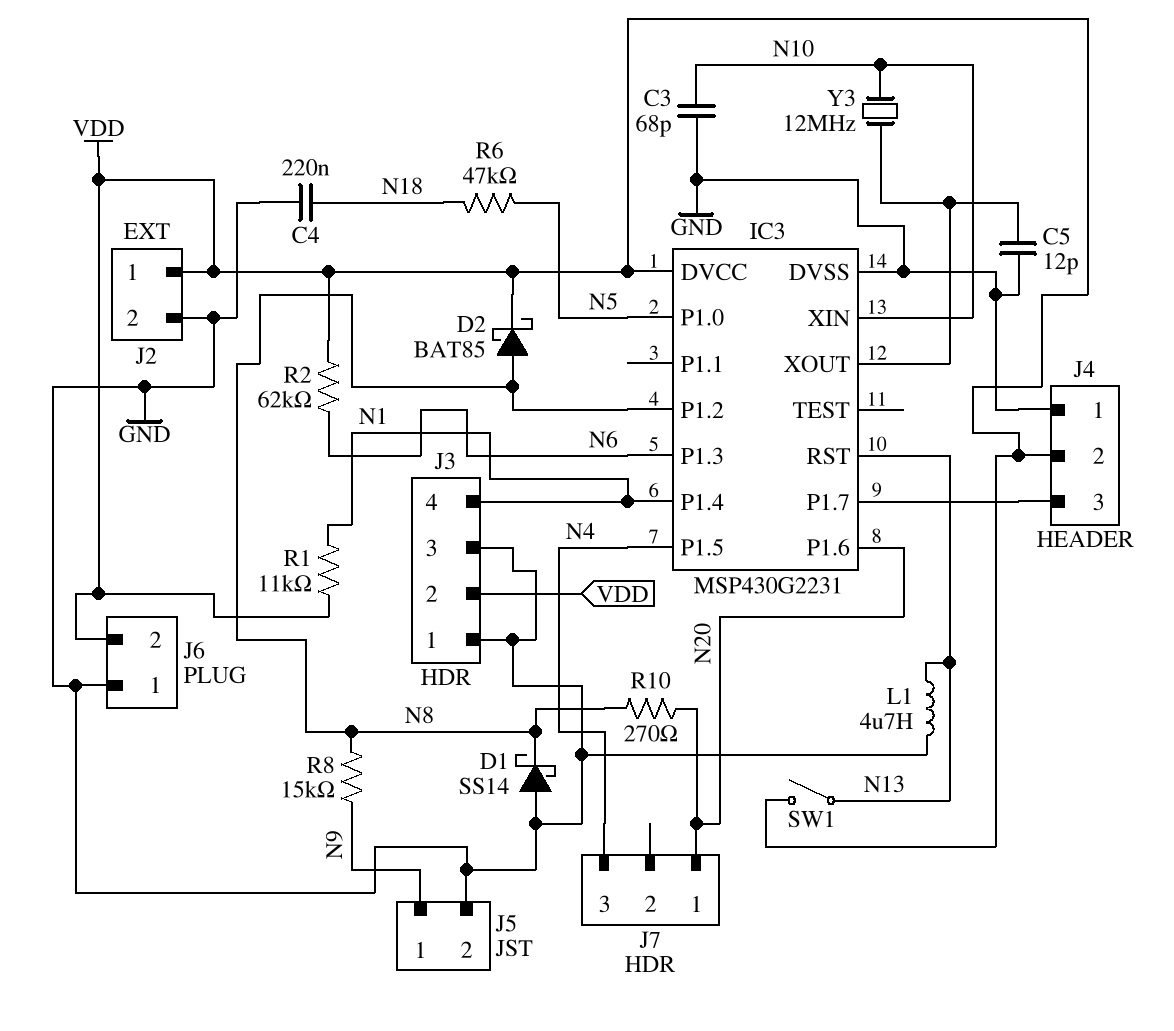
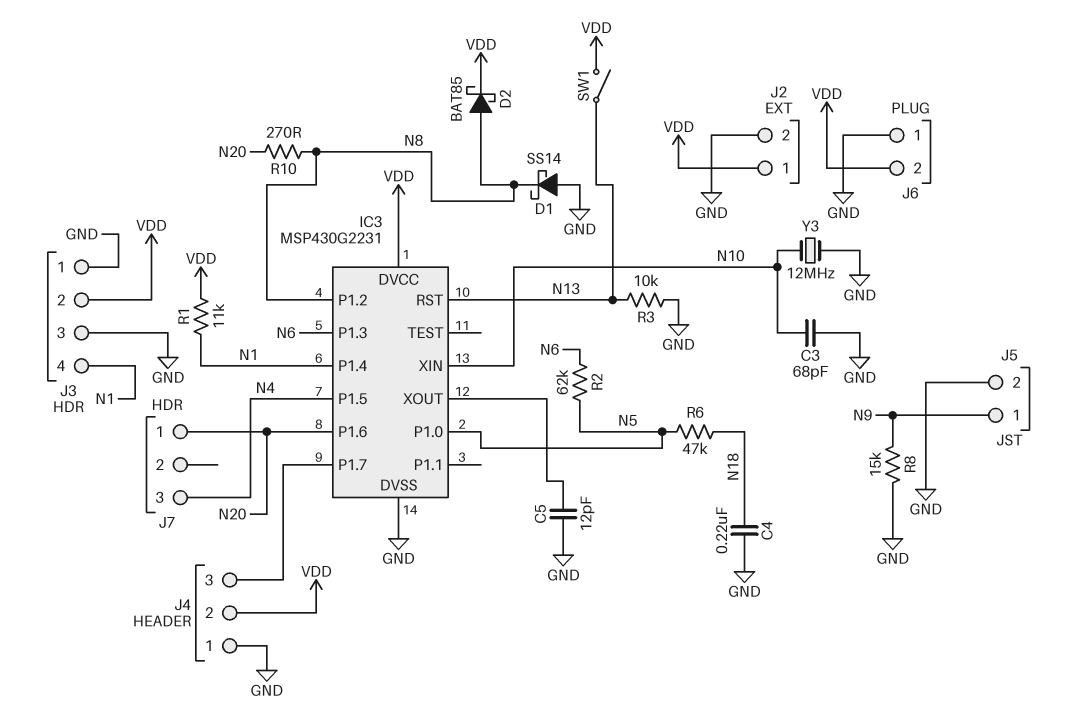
L1: 4.7uH (GND, N13) -> none
R2: 62k (N6, VDD) -> 62k (N5, N6)
R3: none -> 10k (GND, N13)
R8: 15k (N8, N9) -> 15k (GND, N9)
Y3: 12MHz (IC3/XOUT, N10) -> 12MHz (GND, N10)

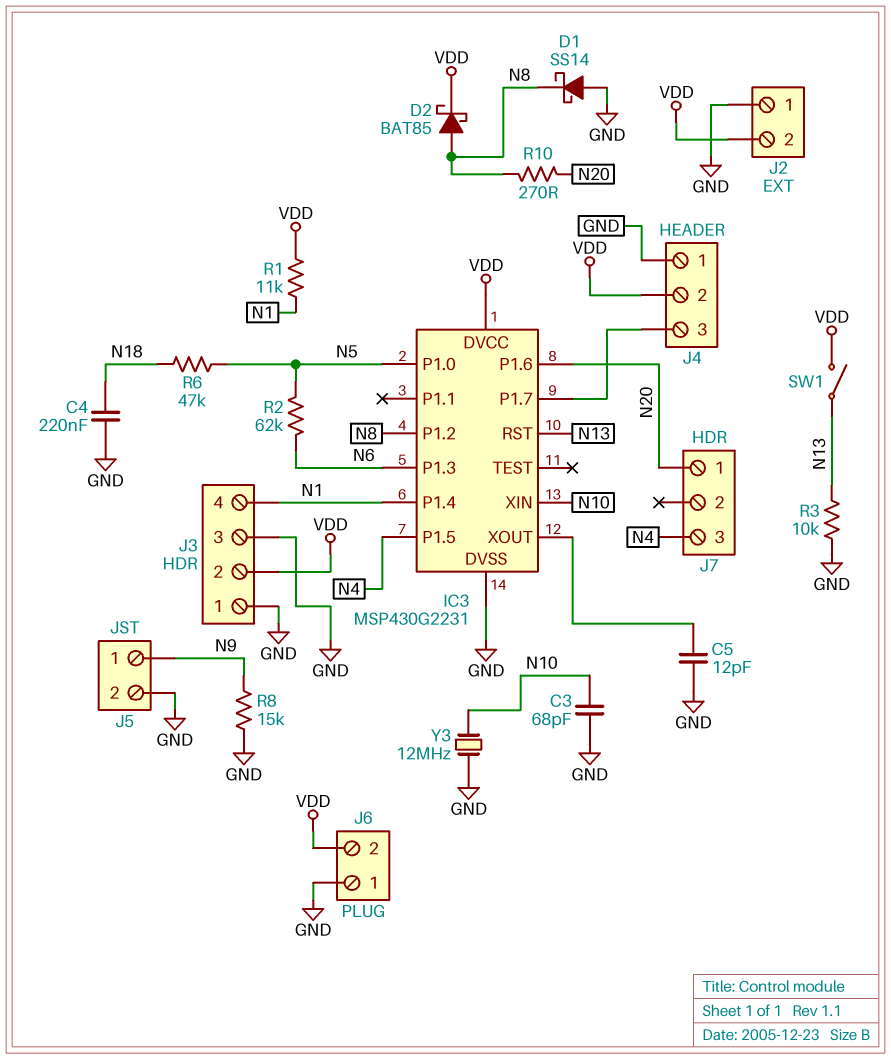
J2 pin 1: VDD -> GND
J2 pin 2: GND -> VDD

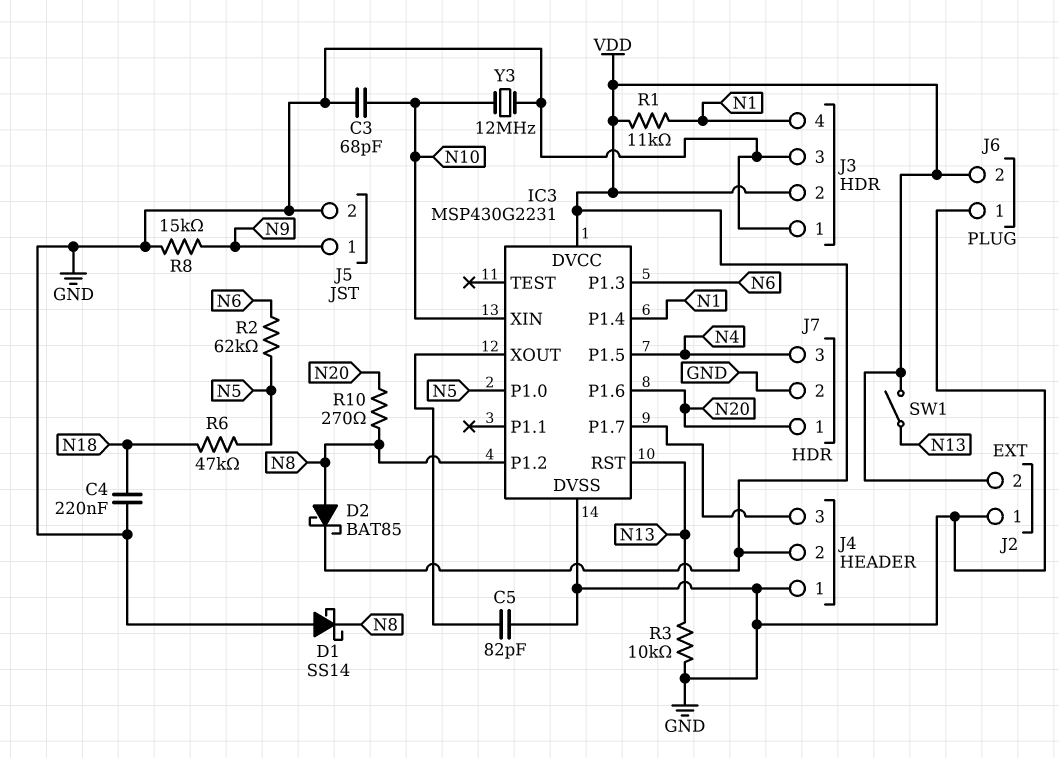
C5: 12pF (GND, IC3/XOUT) -> 82pF (GND, IC3/XOUT)
J7 pin 2: none -> GND

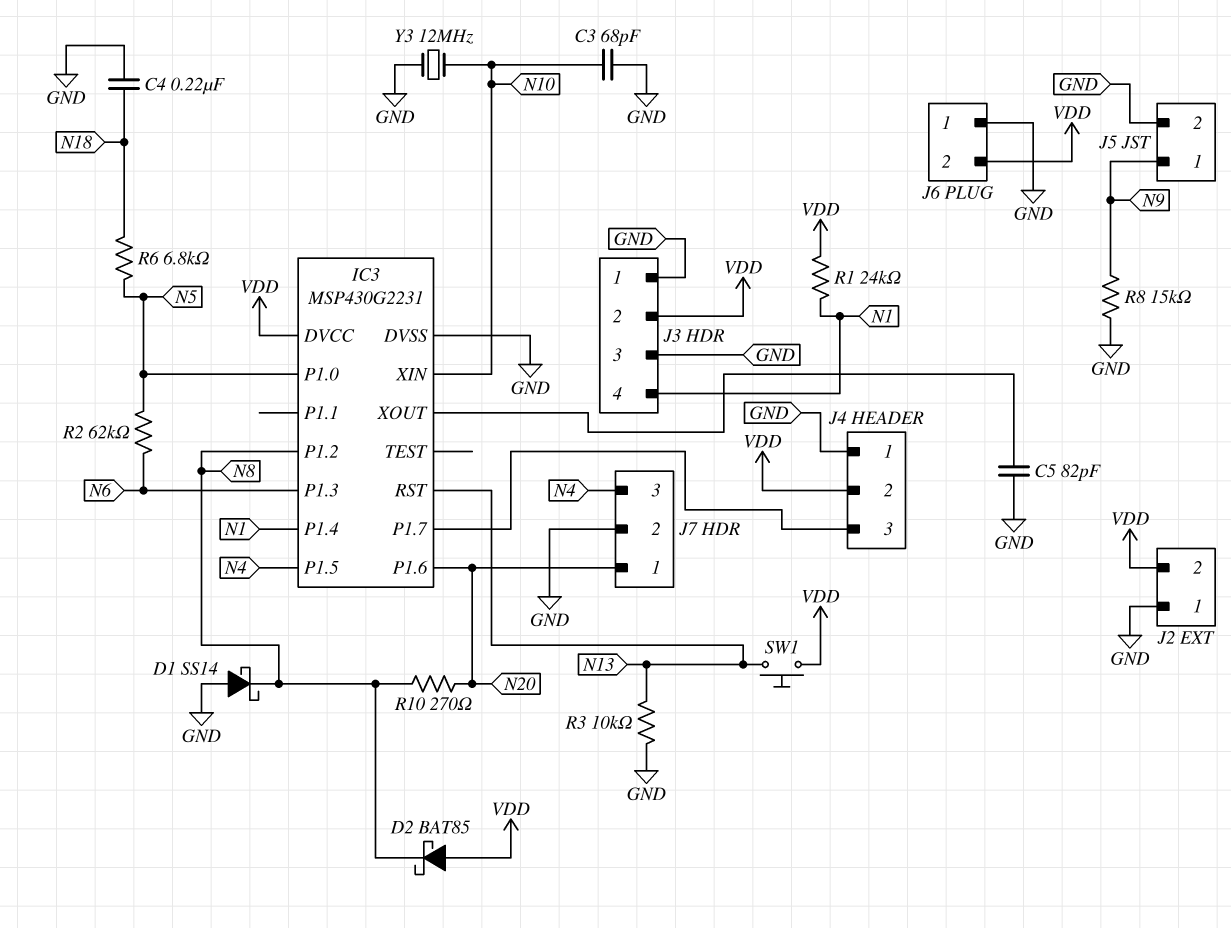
D2: schottky BAT85 (A N8, K VDD) -> schottky BAT85 (A VDD, K N8)
R1: 11k (N1, VDD) -> 24k (N1, VDD)
R6: 47k (N5, N18) -> 6.8k (N5, N18)
SW1: switch (N13, VDD) -> button (N13, VDD)

